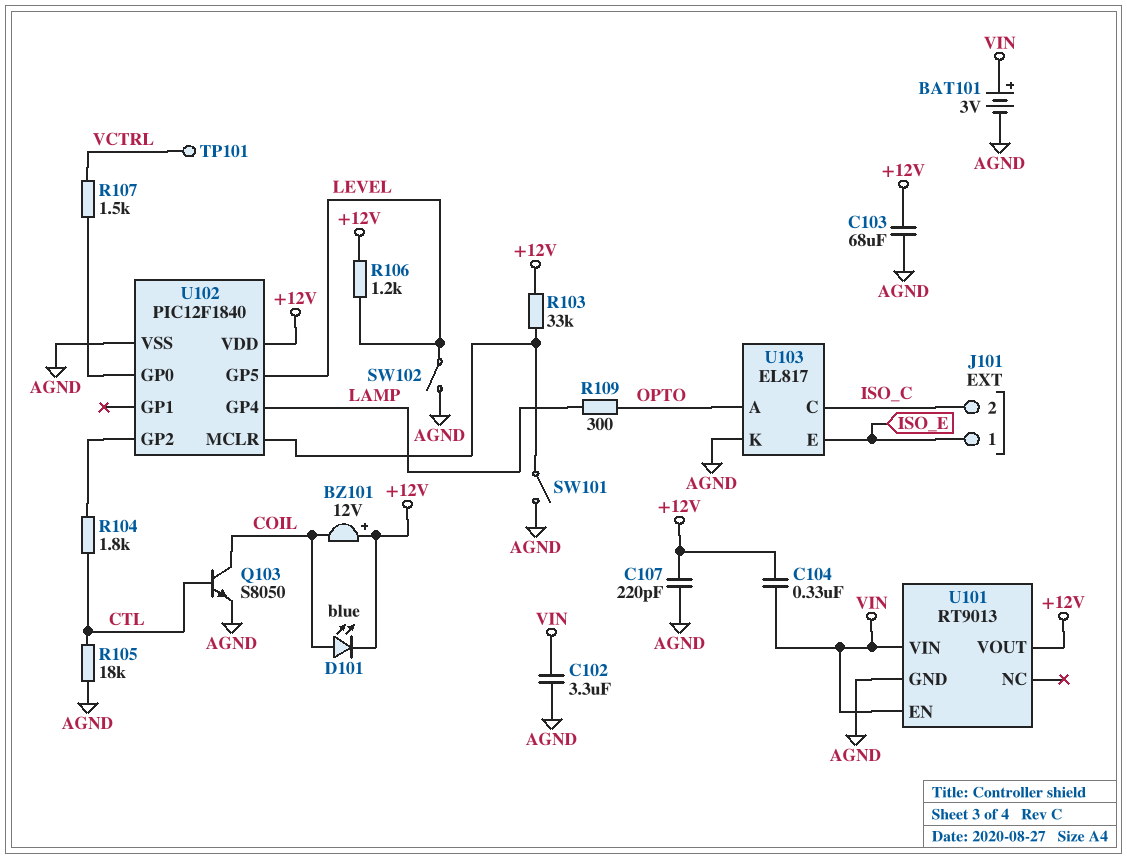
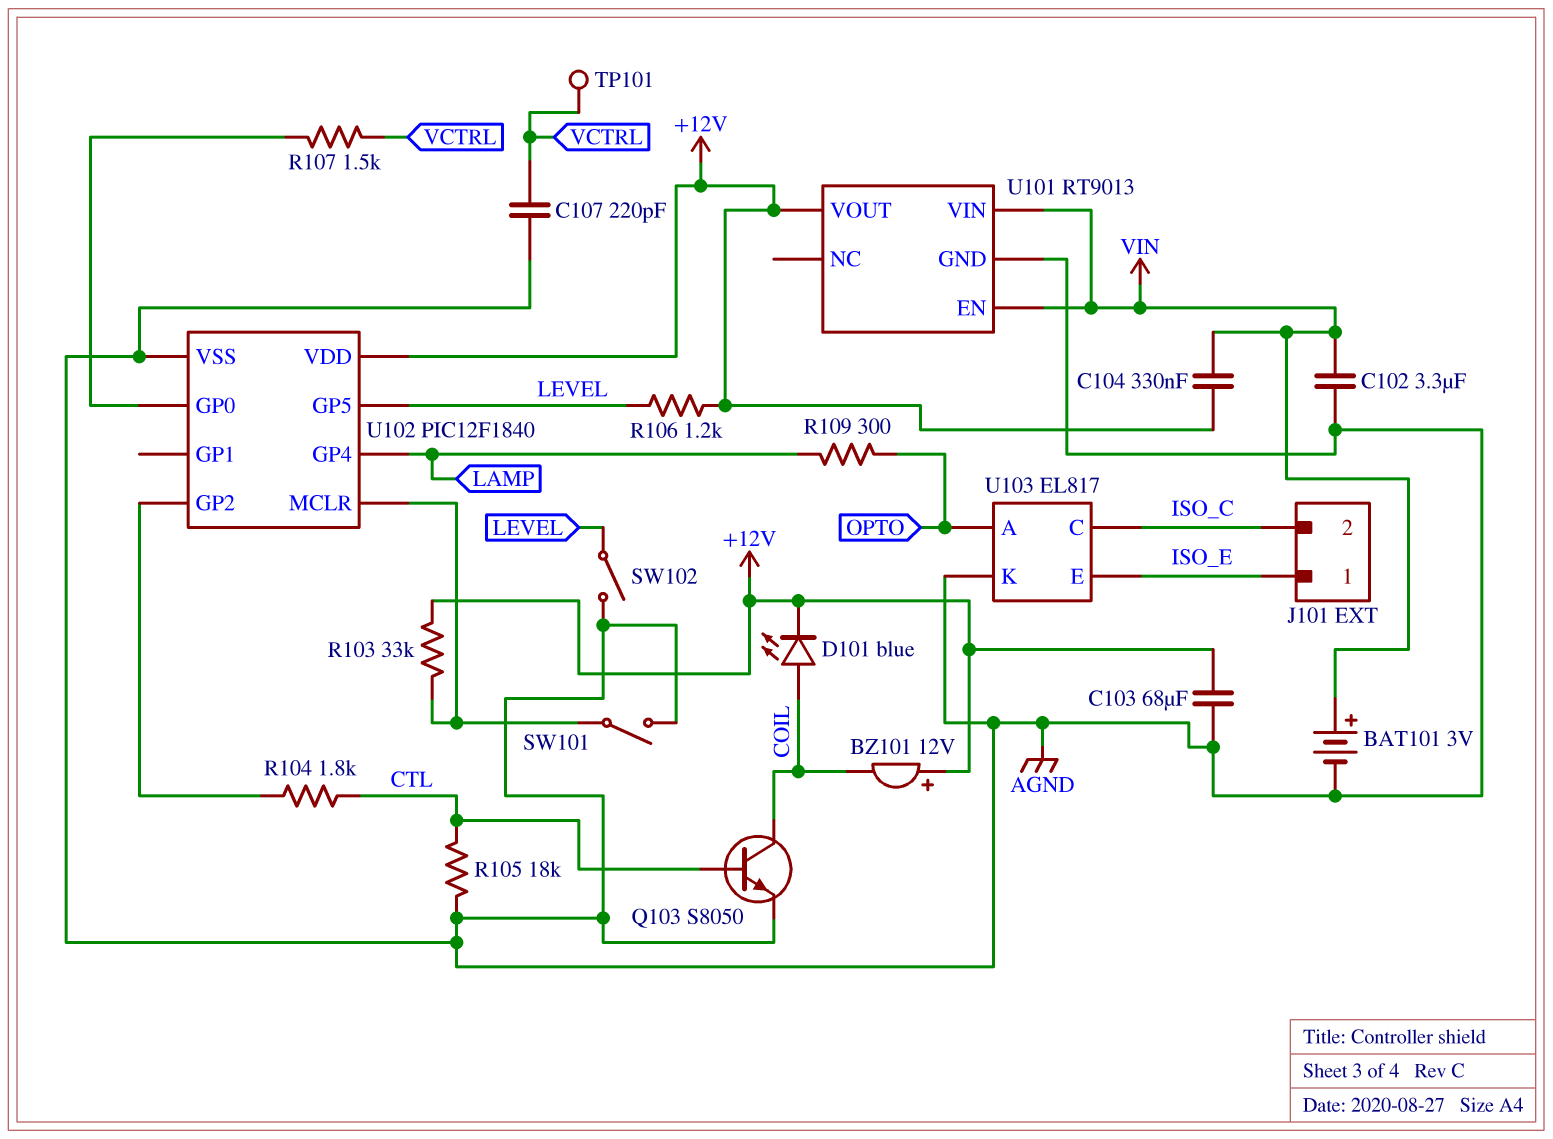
C107: 220pF (+12V, AGND) -> 220pF (AGND, VCTRL)

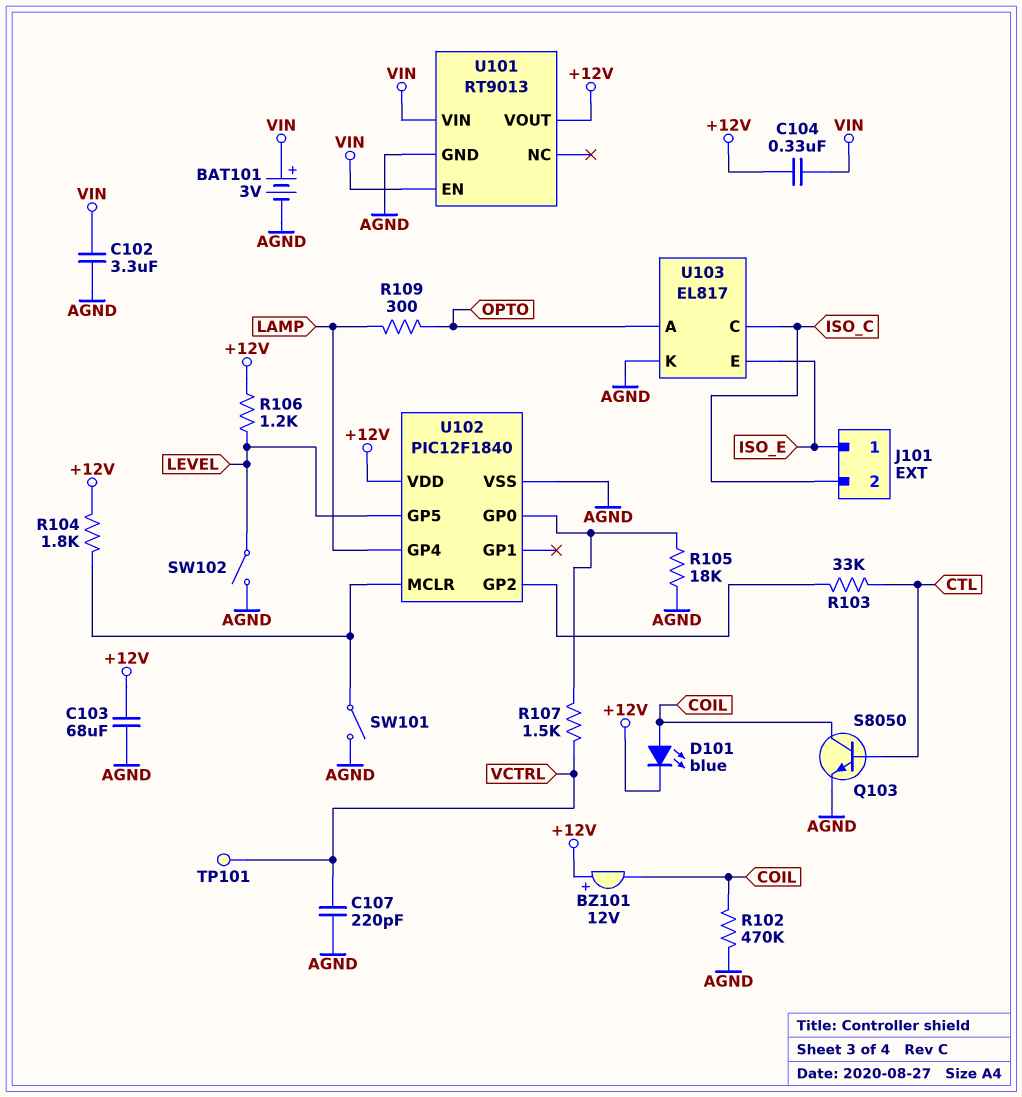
R102: none -> 470k (AGND, COIL)
R103: 33k (+12V, U102/MCLR) -> 33k (CTL, U102/GP2)
R104: 1.8k (CTL, U102/GP2) -> 1.8k (+12V, U102/MCLR)
R105: 18k (AGND, CTL) -> 18k (AGND, U102/GP0)

